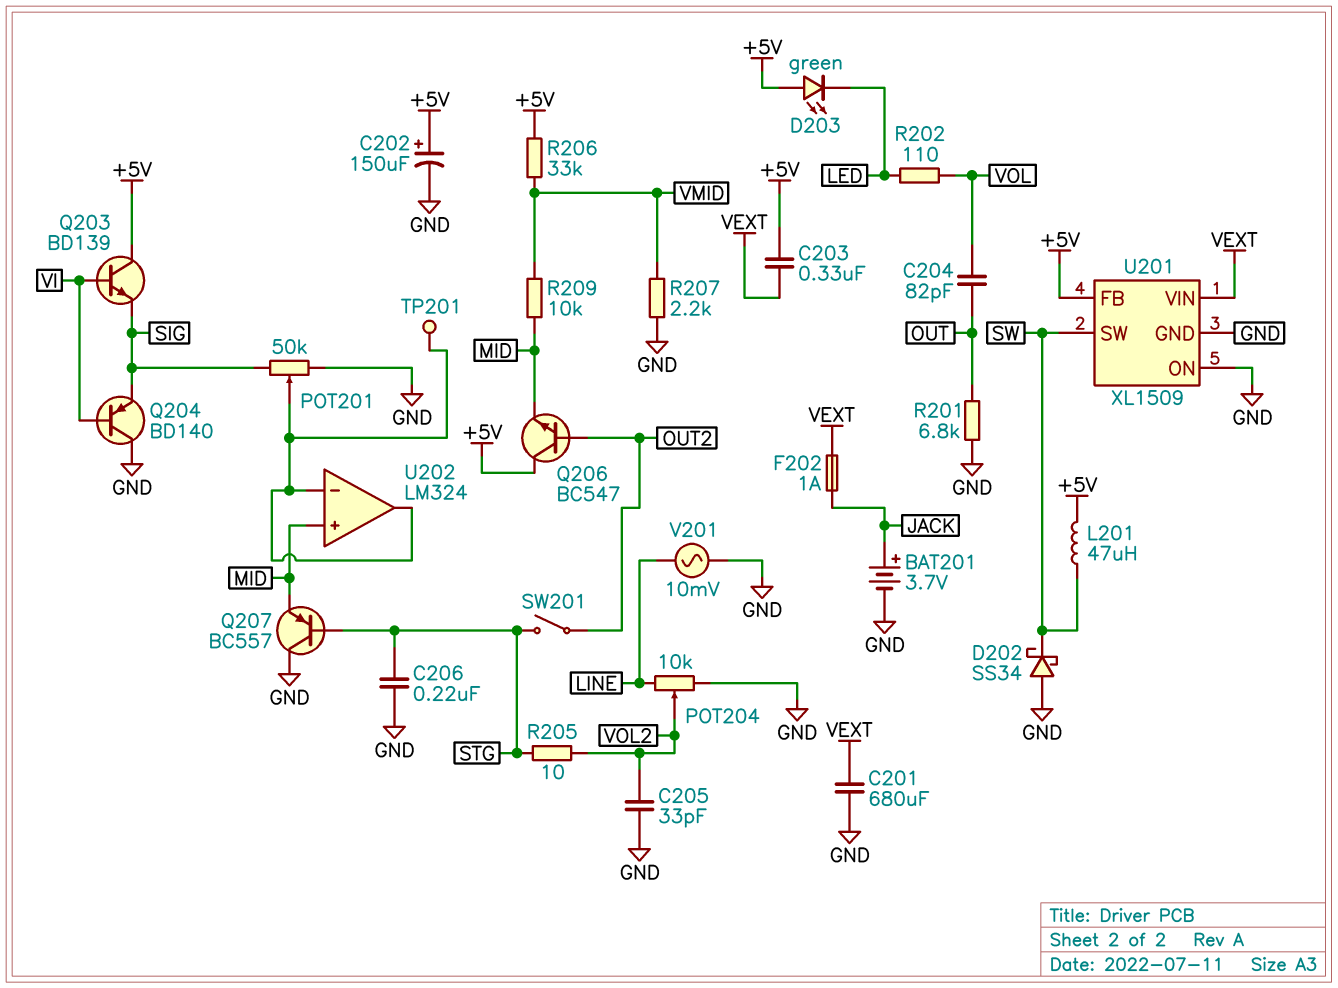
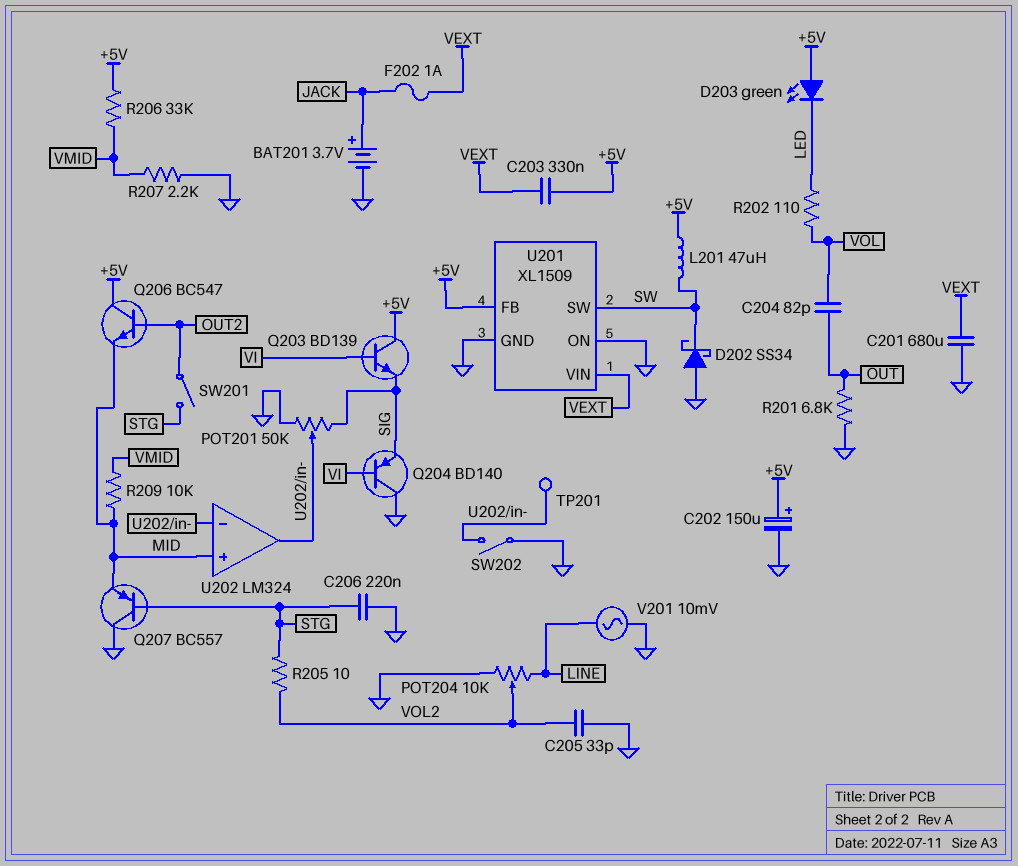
SW202: none -> switch (GND, U202/in-)

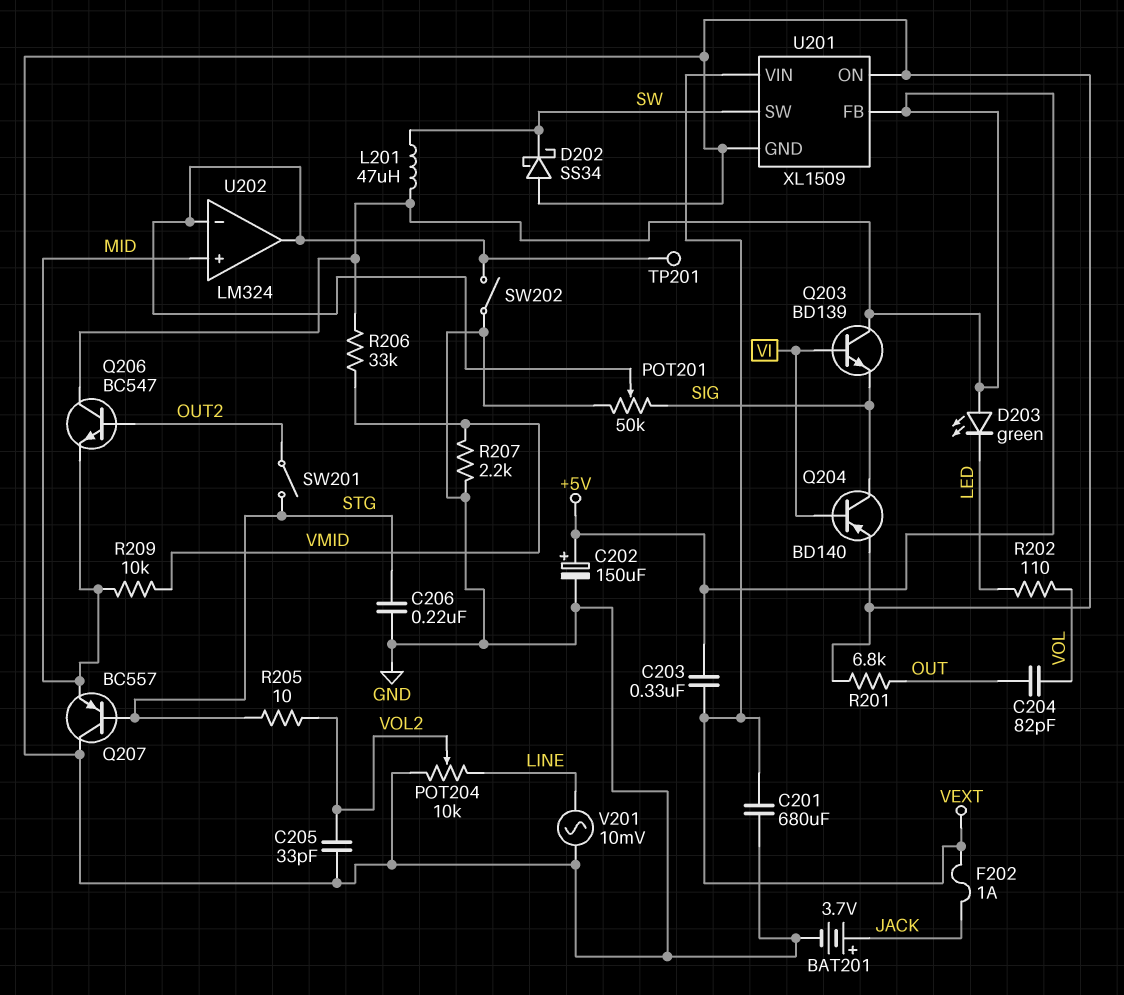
Q204: PNP BD140 (B VI, C GND, E SIG) -> PNP BD140 (B VI, C SIG, E GND)

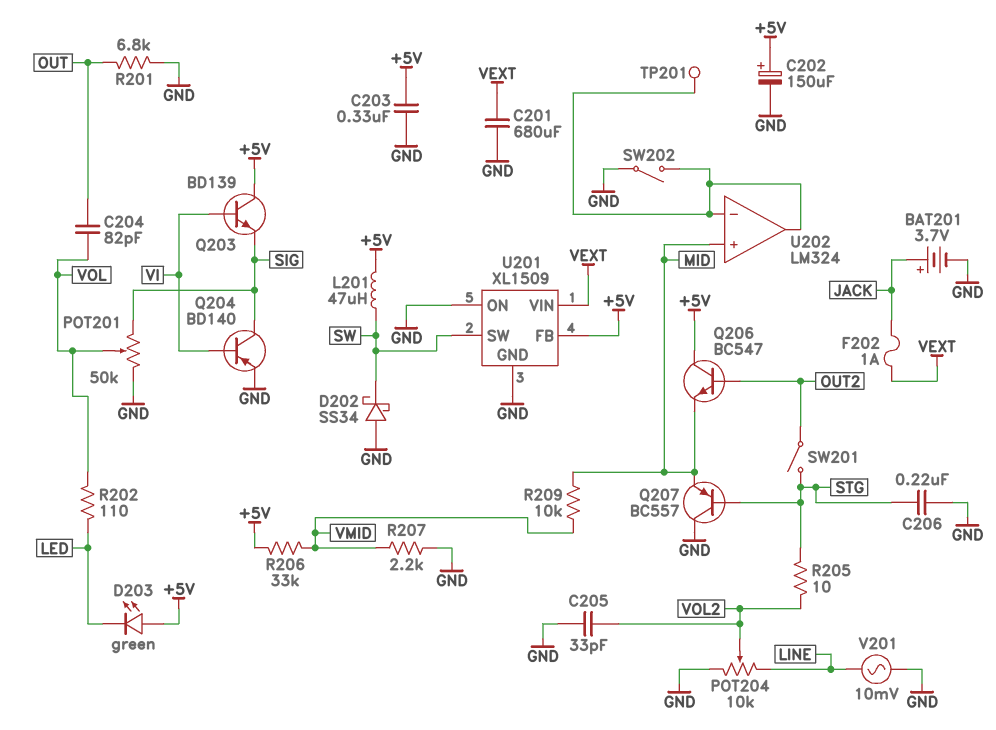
C203: 330nF (+5V, VEXT) -> 330nF (+5V, GND)
POT201: 50k (GND, SIG, wiper U202/in-) -> 50k (GND, SIG, wiper VOL)

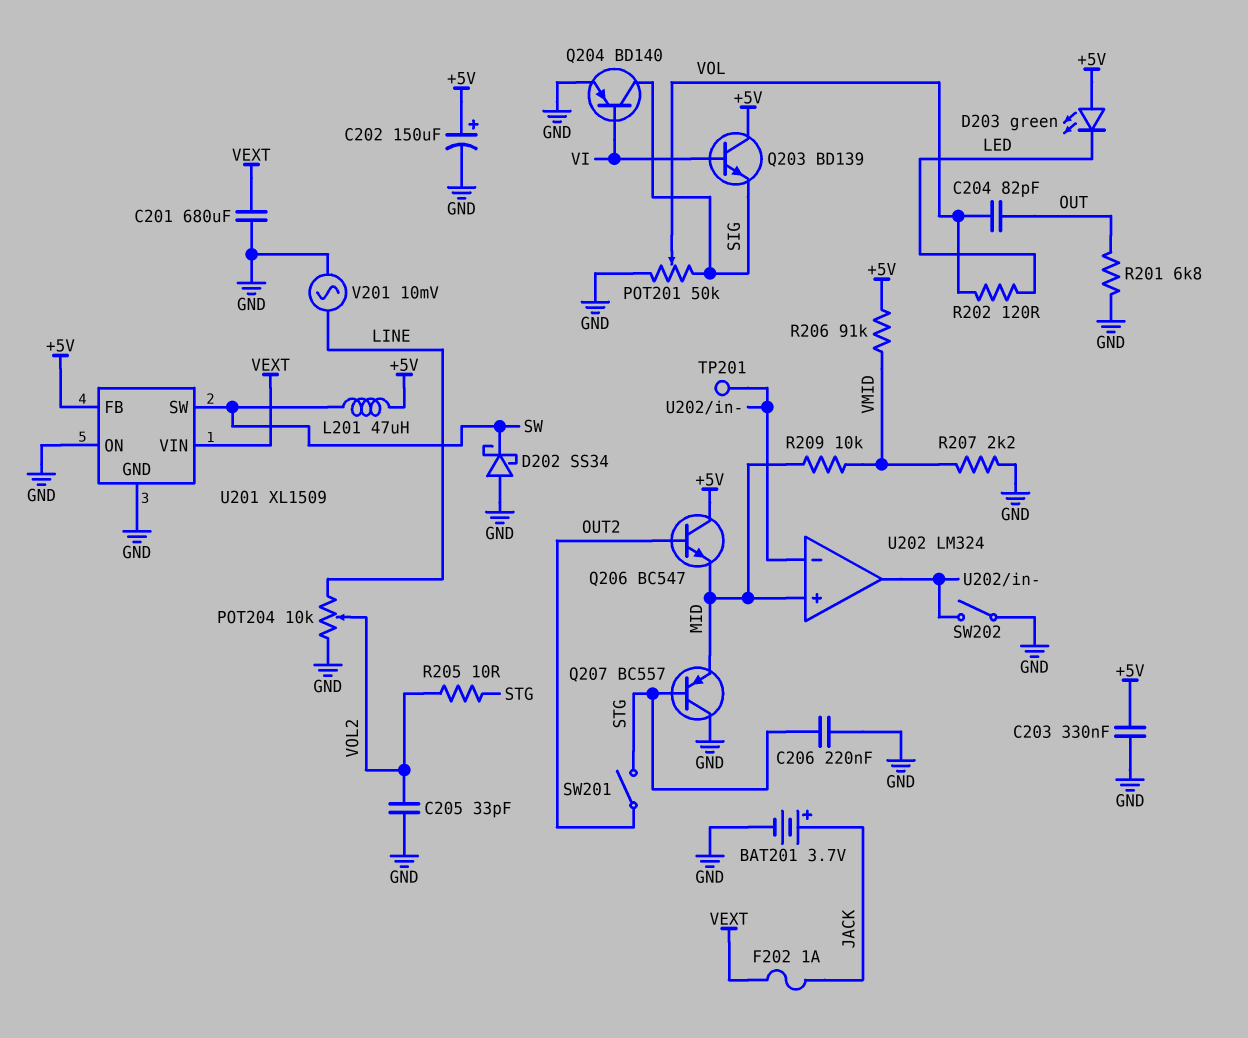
R202: 110 (LED, VOL) -> 120 (LED, VOL)
R206: 33k (+5V, VMID) -> 91k (+5V, VMID)

